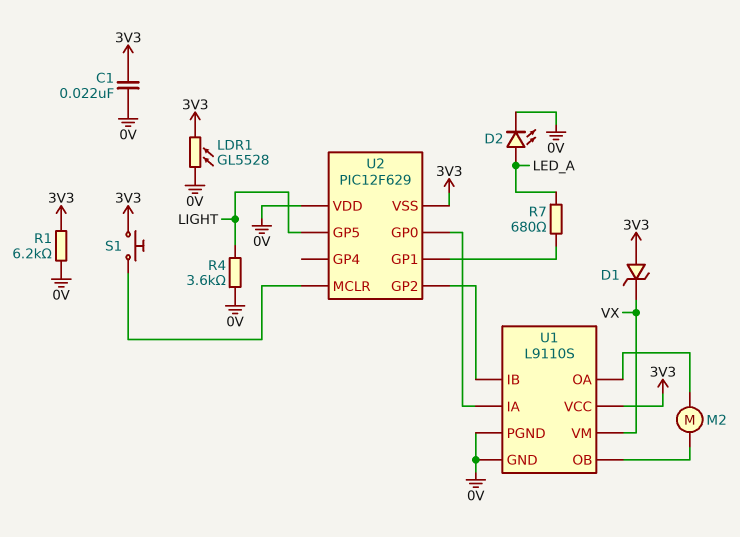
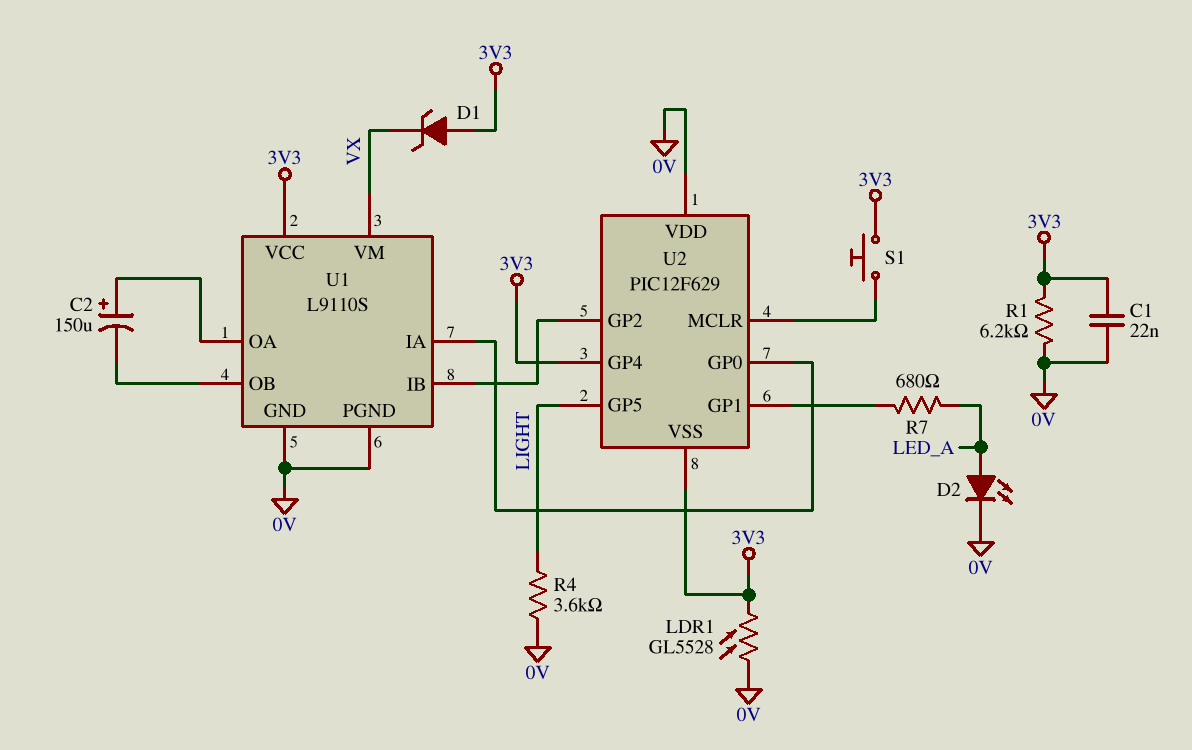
C2: none -> 150uF (plus U1/OA, minus U1/OB)
M2: motor (U1/OA, U1/OB) -> none
U2 pin GP4: none -> 3V3

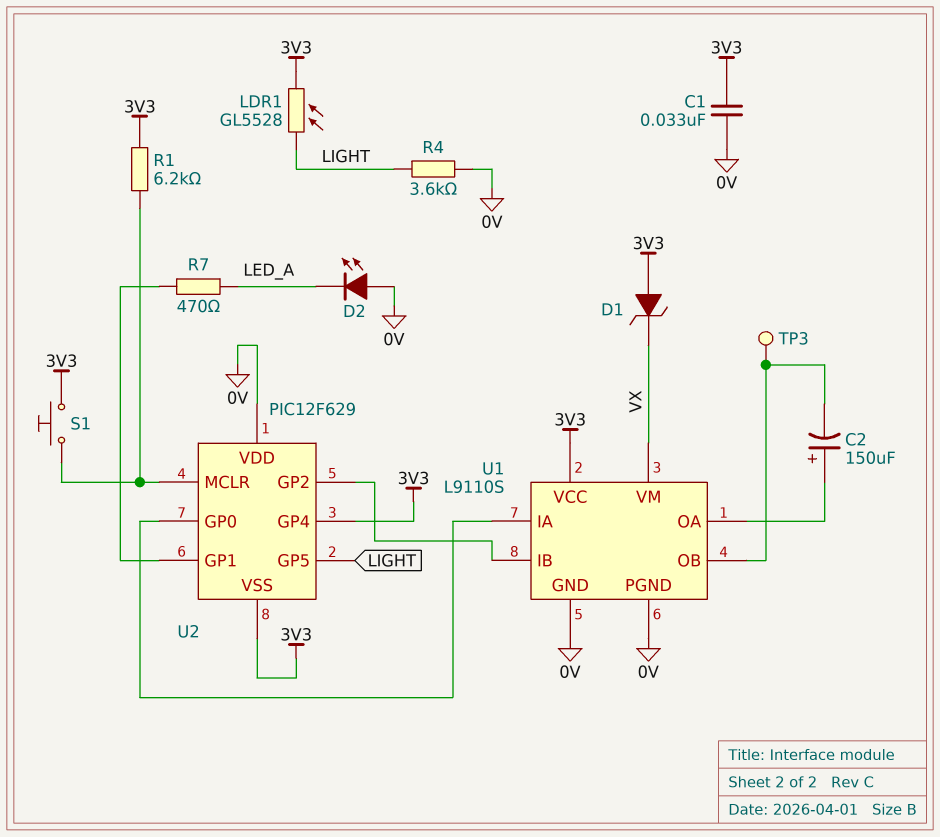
C1: 22nF (0V, 3V3) -> 33nF (0V, 3V3)
D2: LED (A LED_A, K 0V) -> LED (A 0V, K LED_A)
LDR1: GL5528 (0V, 3V3) -> GL5528 (3V3, LIGHT)
R1: 6.2k (0V, 3V3) -> 6.2k (3V3, U2/MCLR)
R7: 680 (LED_A, U2/GP1) -> 470 (LED_A, U2/GP1)
TP3: none -> test point (U1/OB)

